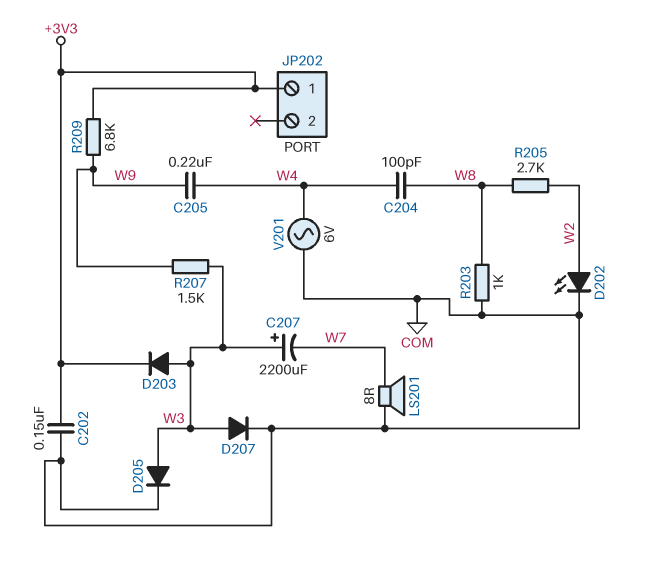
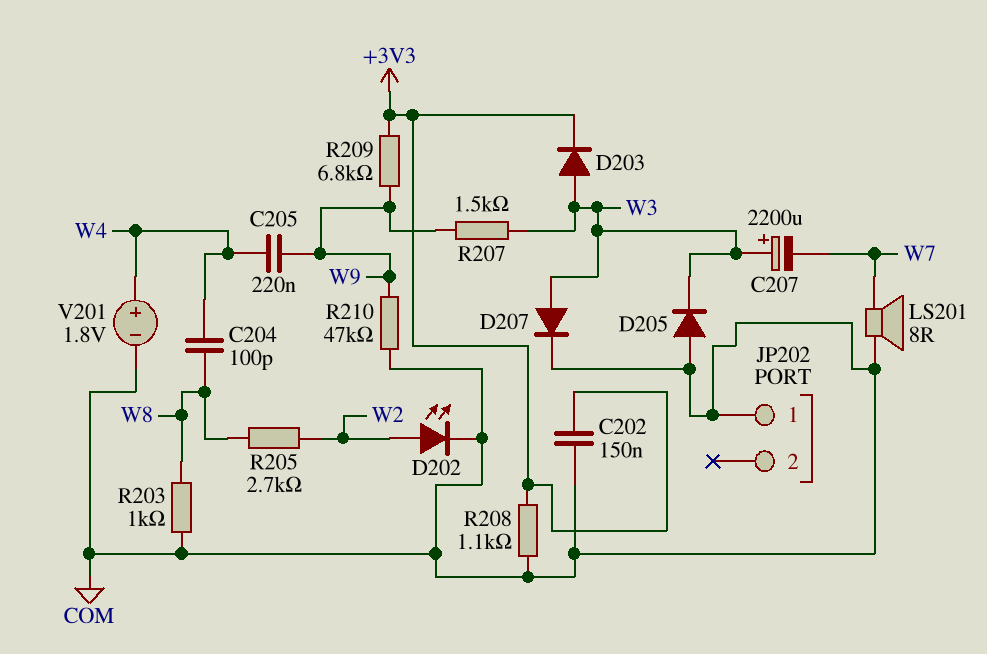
D205: diode (A W3, K COM) -> diode (A COM, K W3)
JP202 pin 1: +3V3 -> COM
R208: none -> 1.1k (+3V3, COM)
R210: none -> 47k (COM, W9)
V201: AC 6V (COM, W4) -> 1.8V (plus W4, minus COM)

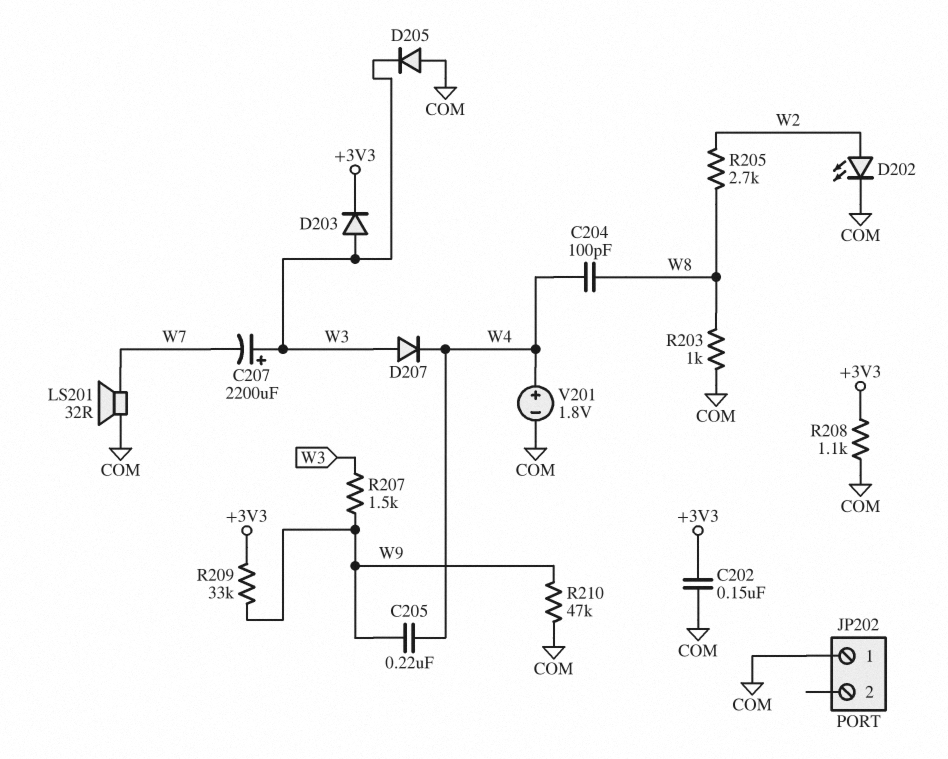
D207: diode (A W3, K COM) -> diode (A W3, K W4)
LS201: speaker 8R (COM, W7) -> speaker 32R (COM, W7)
R209: 6.8k (+3V3, W9) -> 33k (+3V3, W9)

